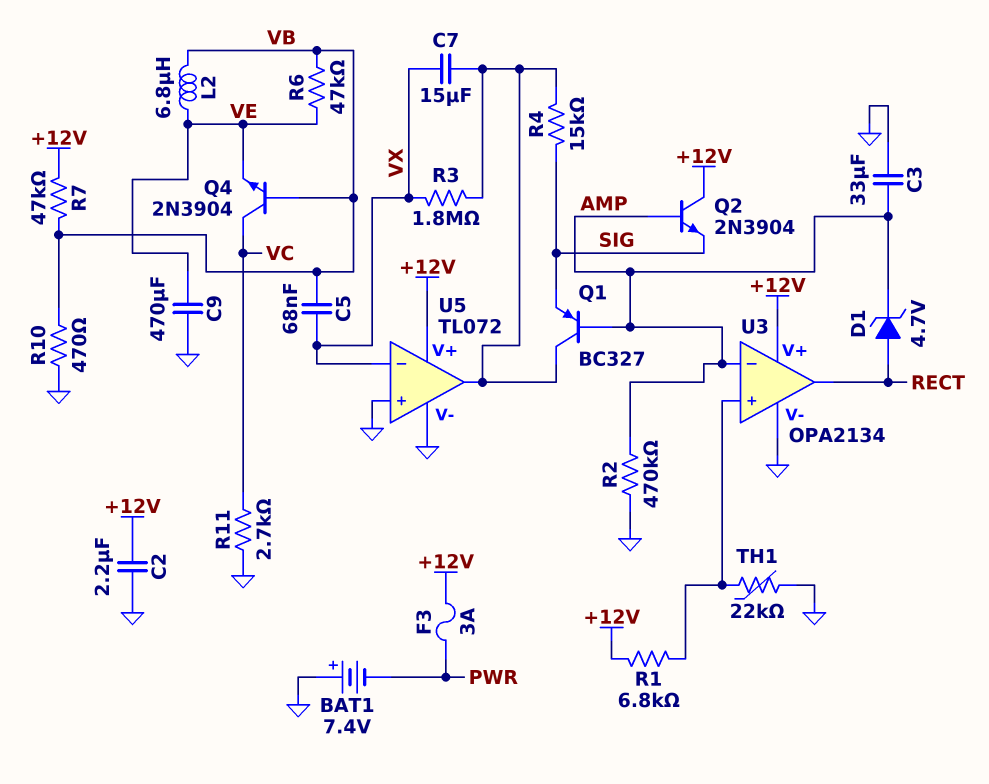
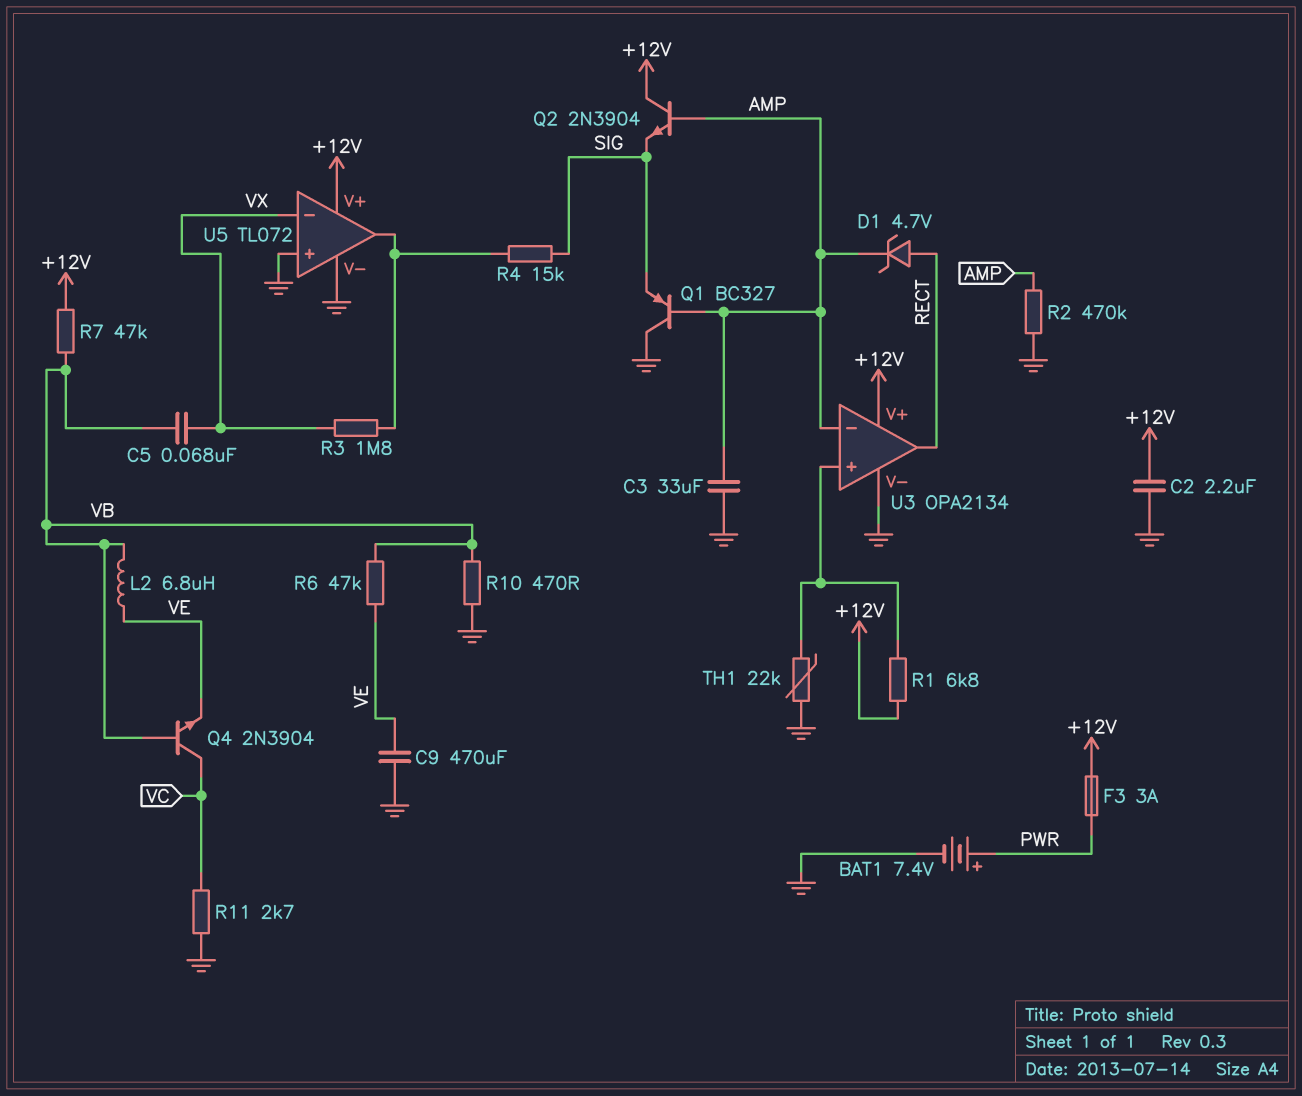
BAT1: 7.4V (plus GND, minus PWR) -> 7.4V (plus PWR, minus GND)
C7: 15uF (U5/out, VX) -> none
Q1: PNP BC327 (B AMP, C U5/out, E SIG) -> PNP BC327 (B AMP, C GND, E SIG)

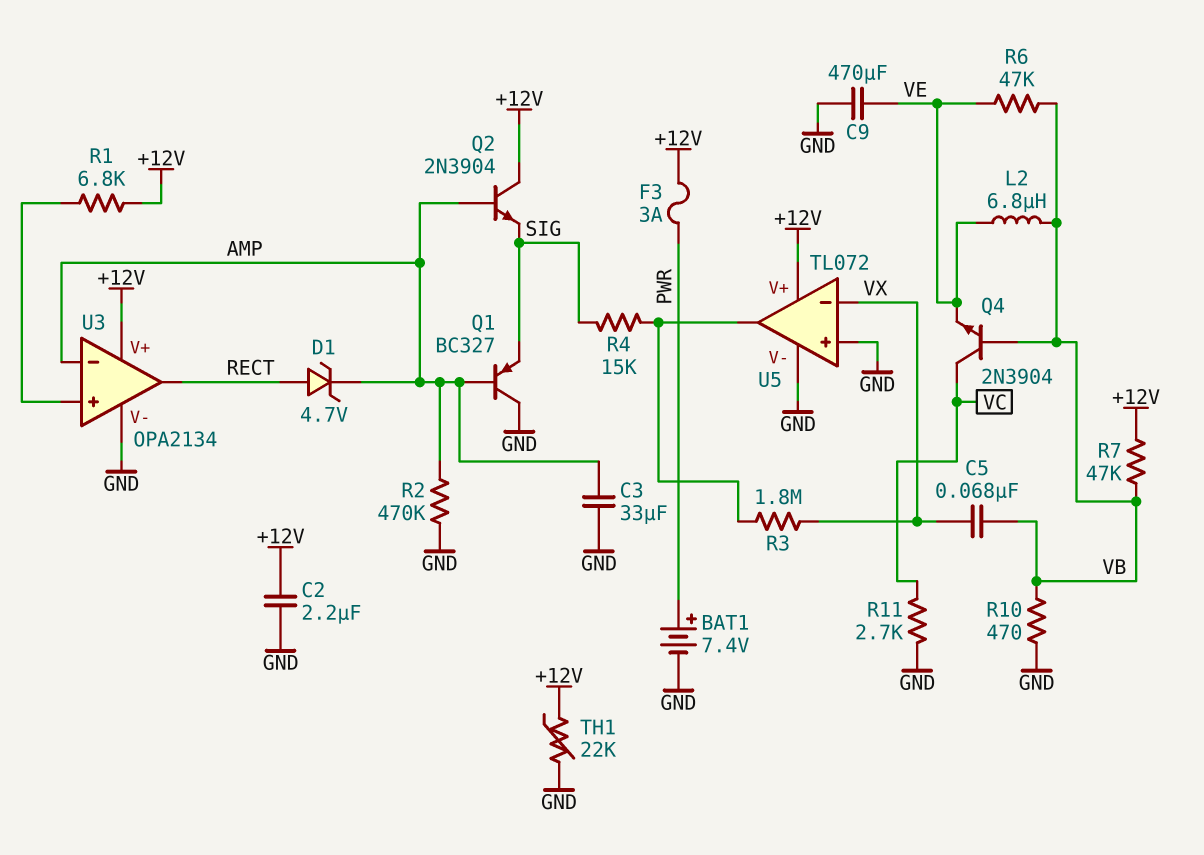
TH1: 22k (GND, U3/in+) -> 22k (+12V, GND)

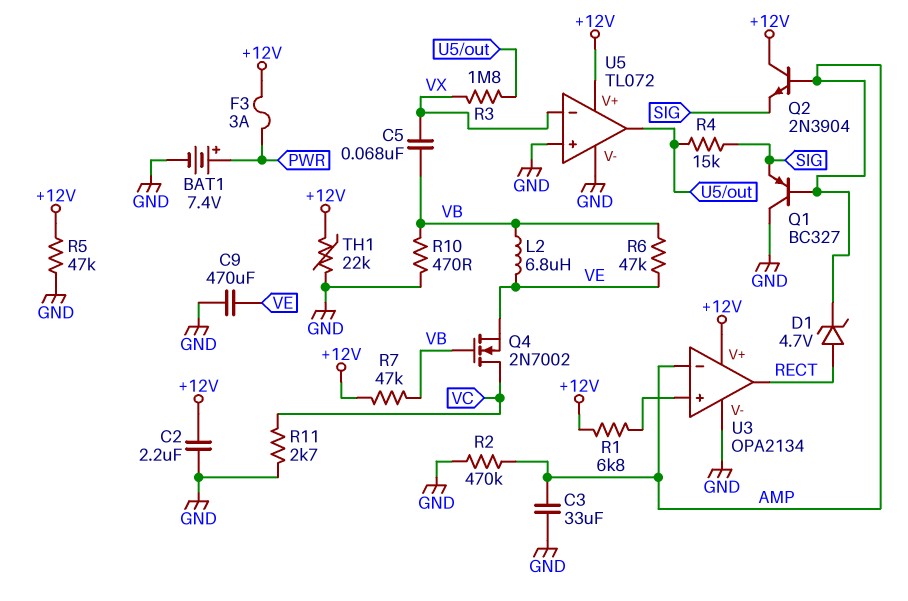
Q4: NPN 2N3904 (B VB, C VC, E VE) -> NMOS 2N7002 (G VB, D VC, S VE)
R5: none -> 47k (+12V, GND)

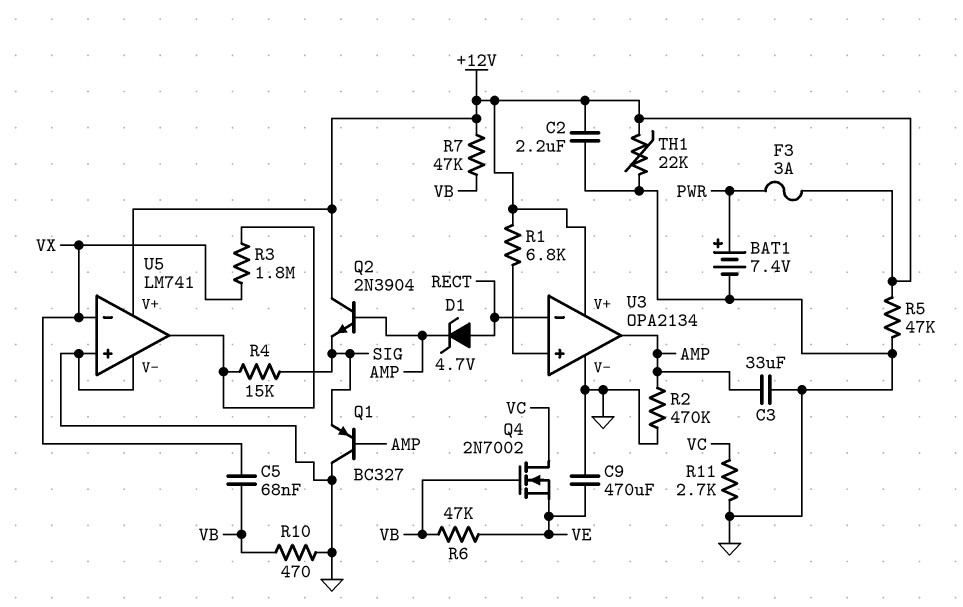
L2: 6.8uH (VB, VE) -> none
U3 pin in-: AMP -> RECT
U3 pin out: RECT -> AMP
U5: TL072 -> LM741

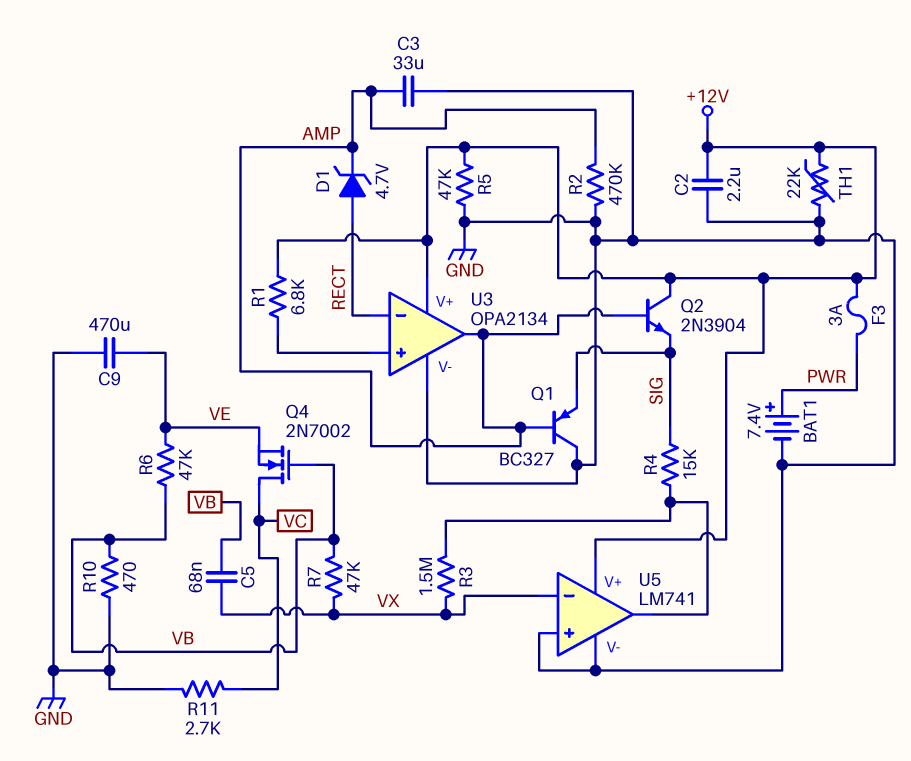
R3: 1.8M (U5/out, VX) -> 1.5M (U5/out, VX)
R7: 47k (+12V, VB) -> 47k (VB, VX)

